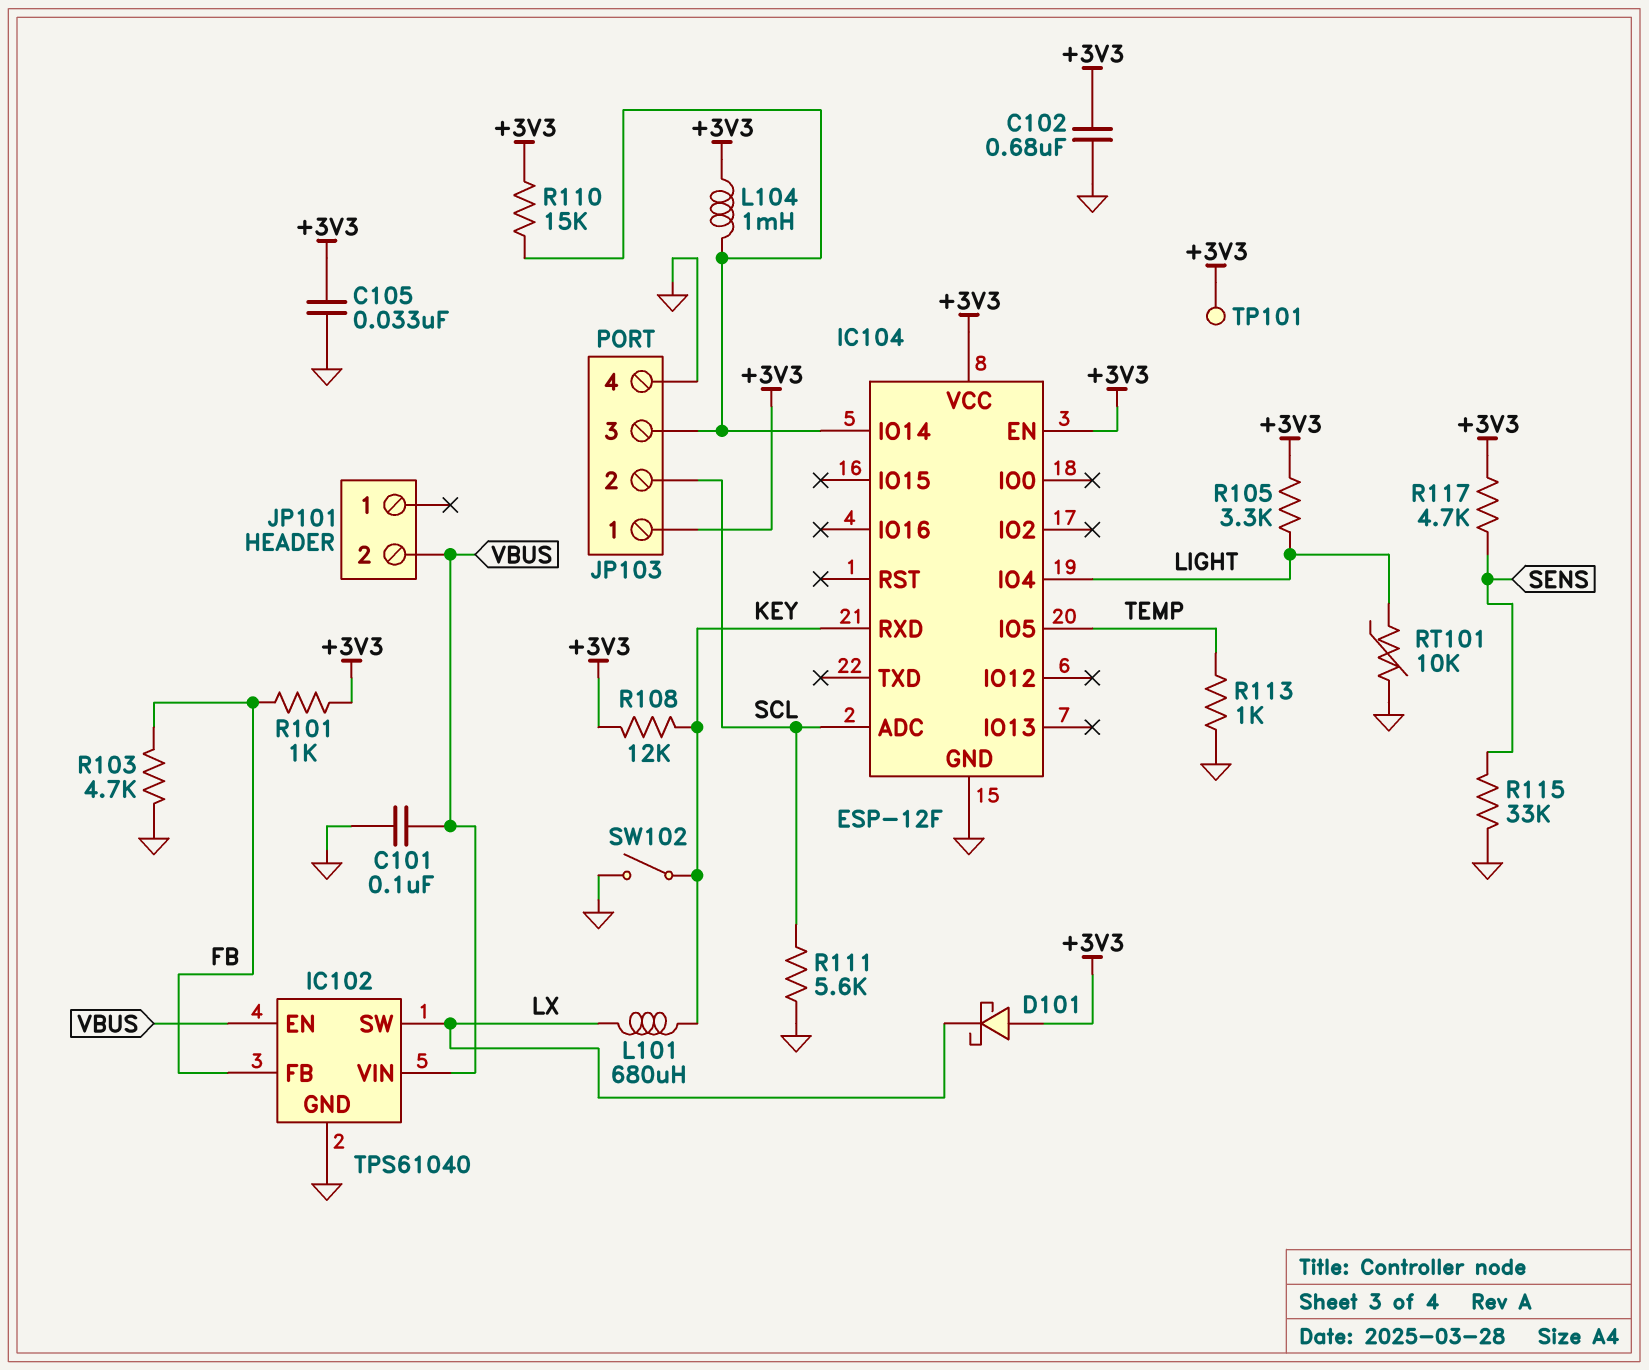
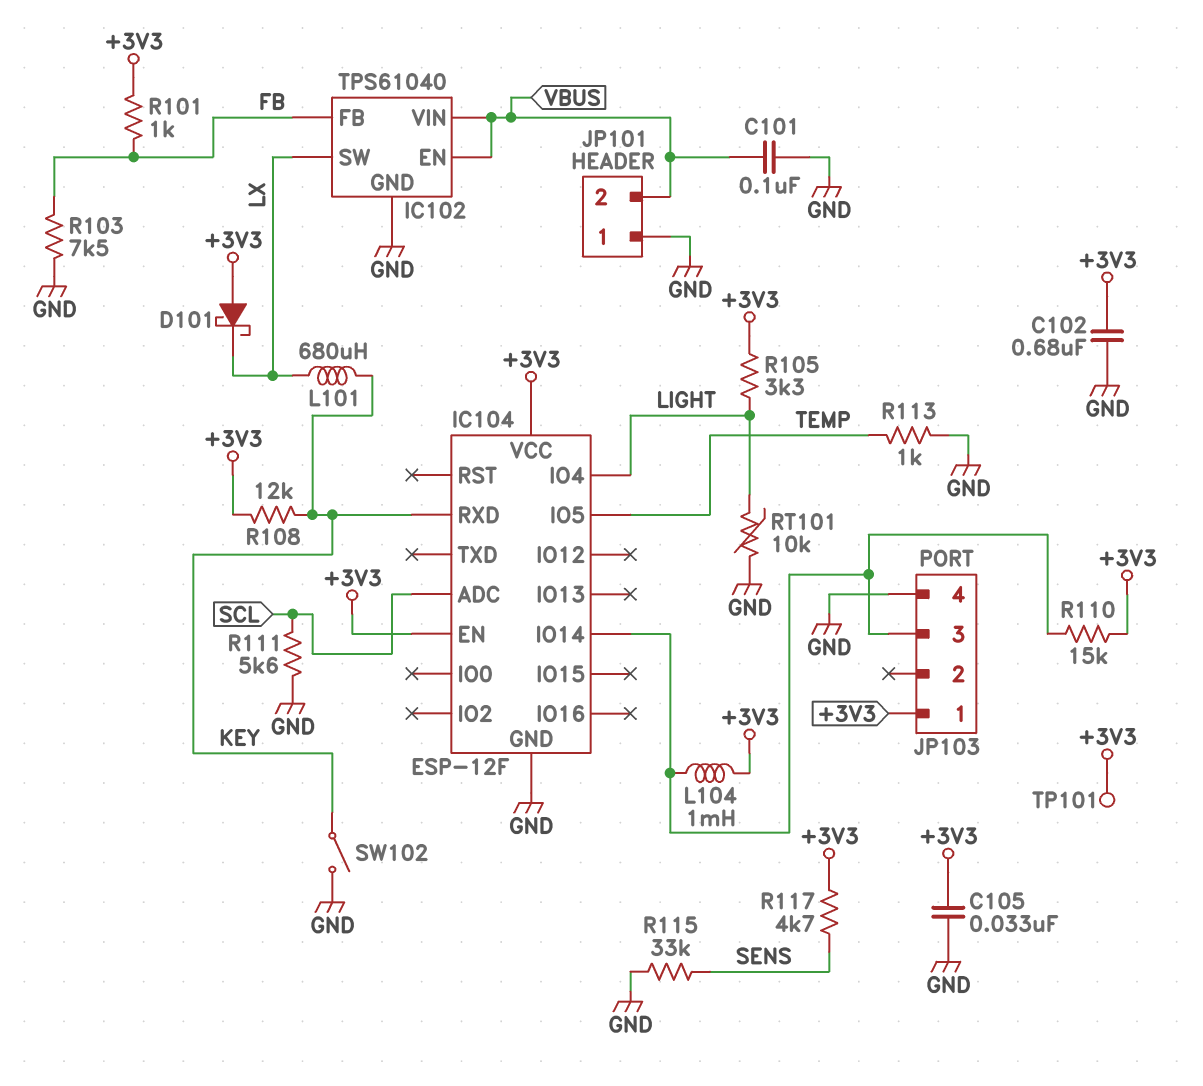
JP101 pin 1: none -> GND
JP103 pin 2: SCL -> none
R103: 4.7k (FB, GND) -> 7.5k (FB, GND)

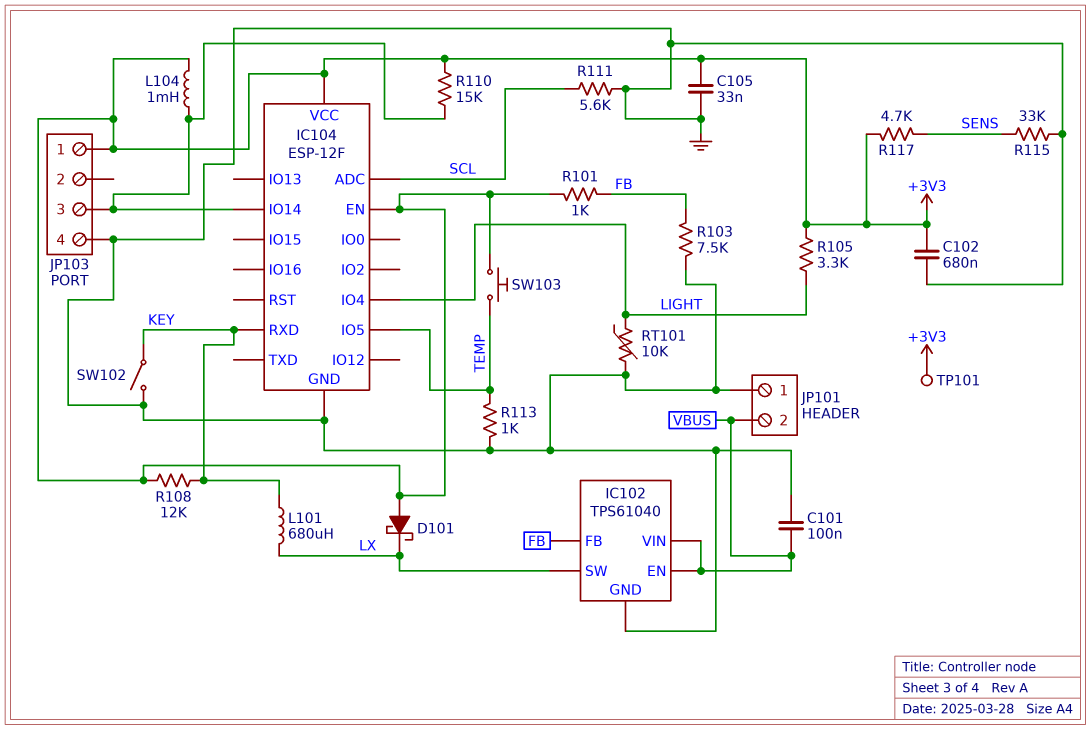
SW103: none -> button (+3V3, TEMP)

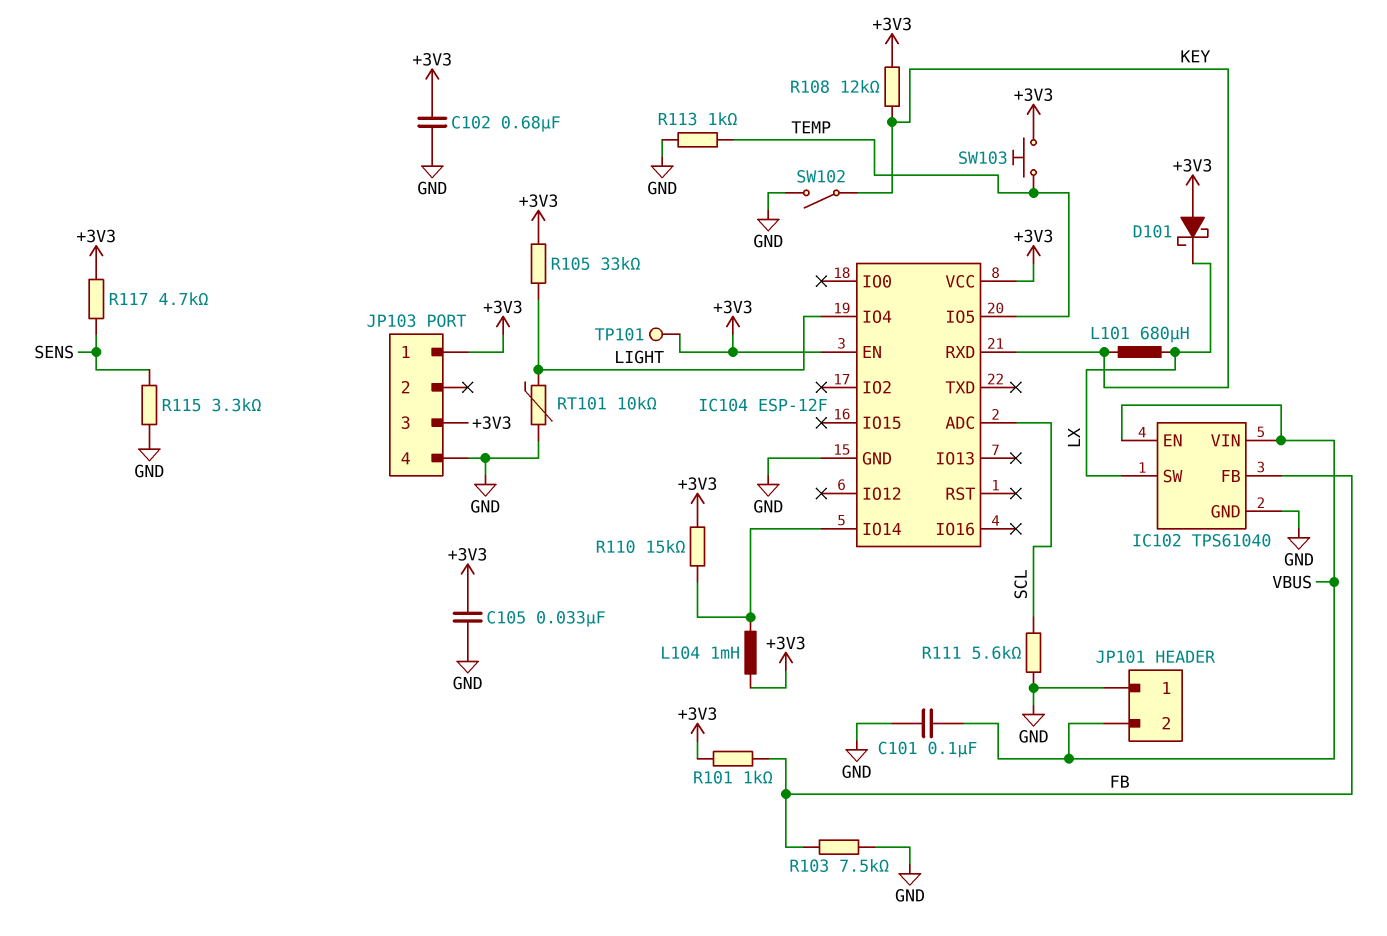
JP103 pin 3: IC104/IO14 -> +3V3
R105: 3.3k (+3V3, LIGHT) -> 33k (+3V3, LIGHT)
R115: 33k (GND, SENS) -> 3.3k (GND, SENS)

